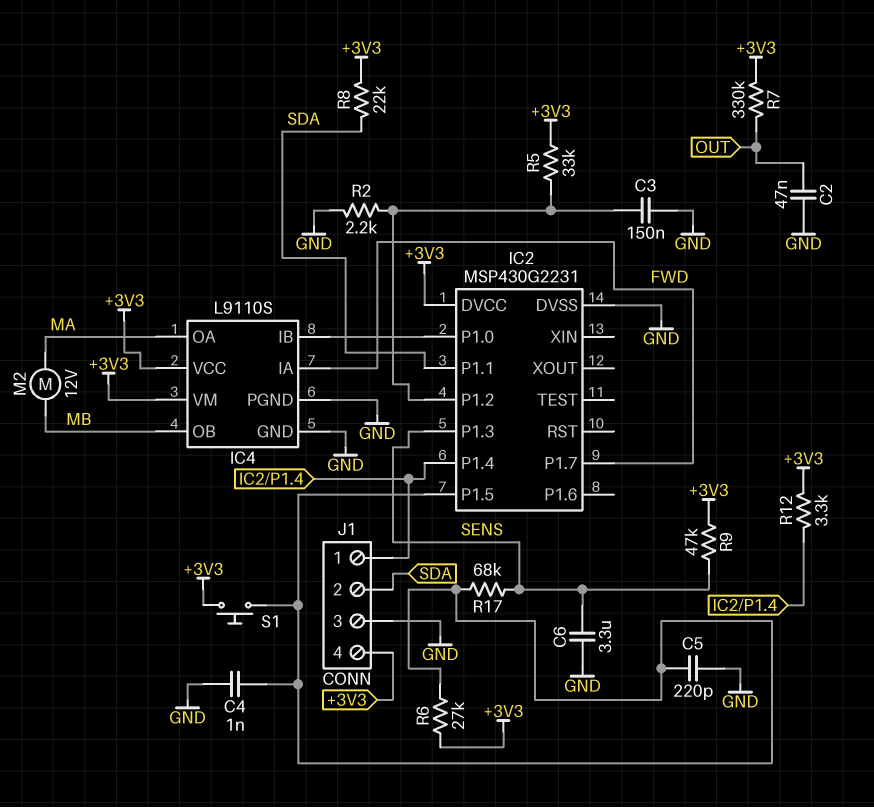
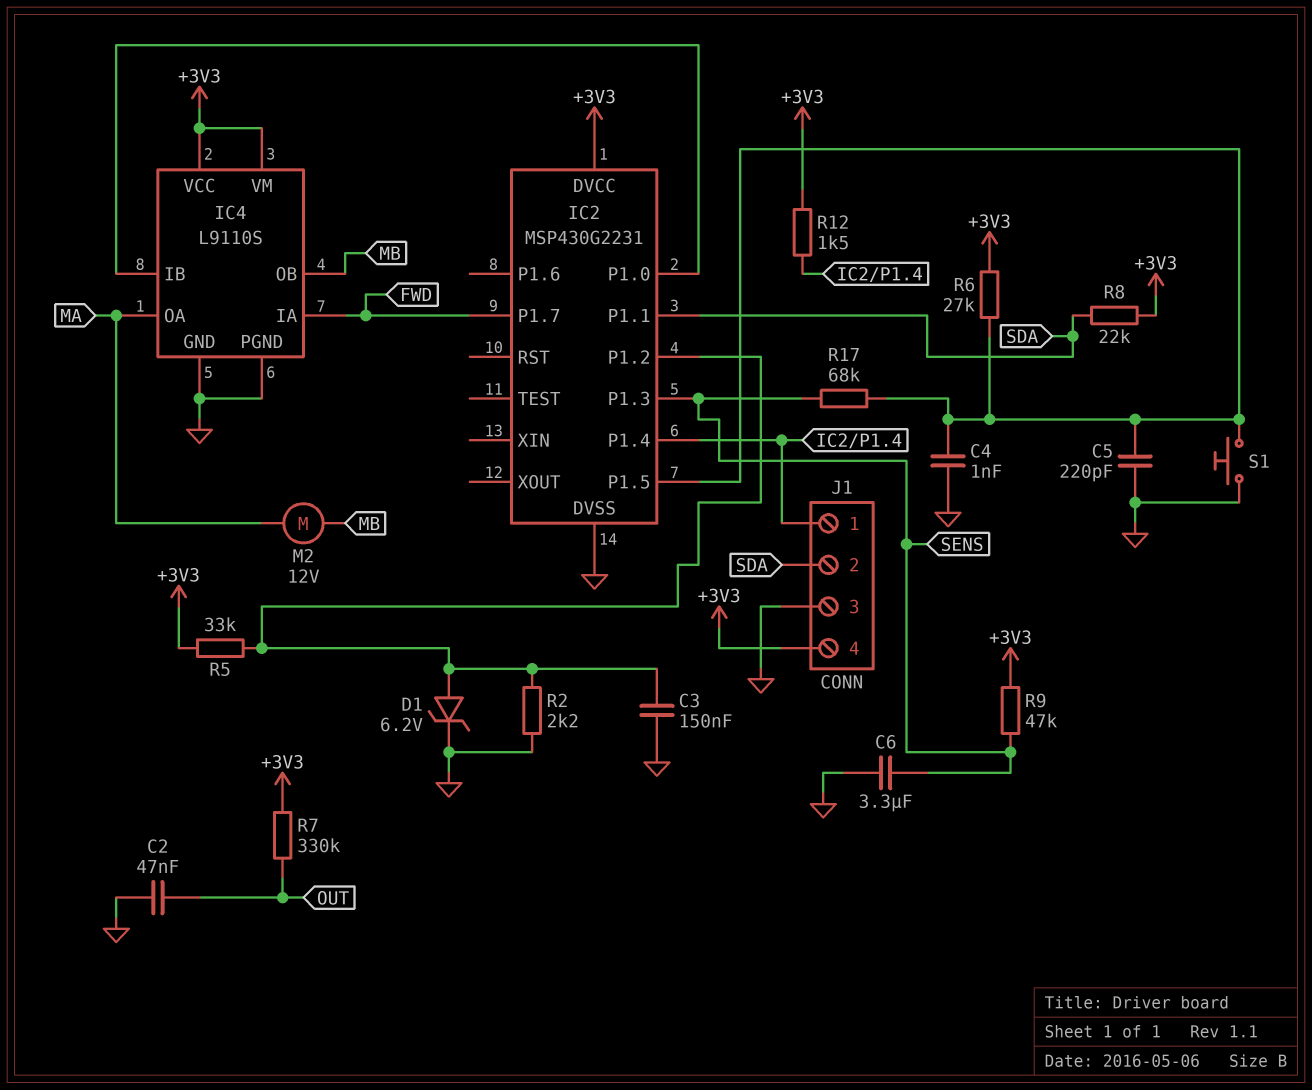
D1: none -> zener 6.2V (A IC2/P1.2, K GND)
R12: 3.3k (+3V3, IC2/P1.4) -> 1.5k (+3V3, IC2/P1.4)
S1: button (+3V3, IC2/P1.5) -> button (GND, IC2/P1.5)

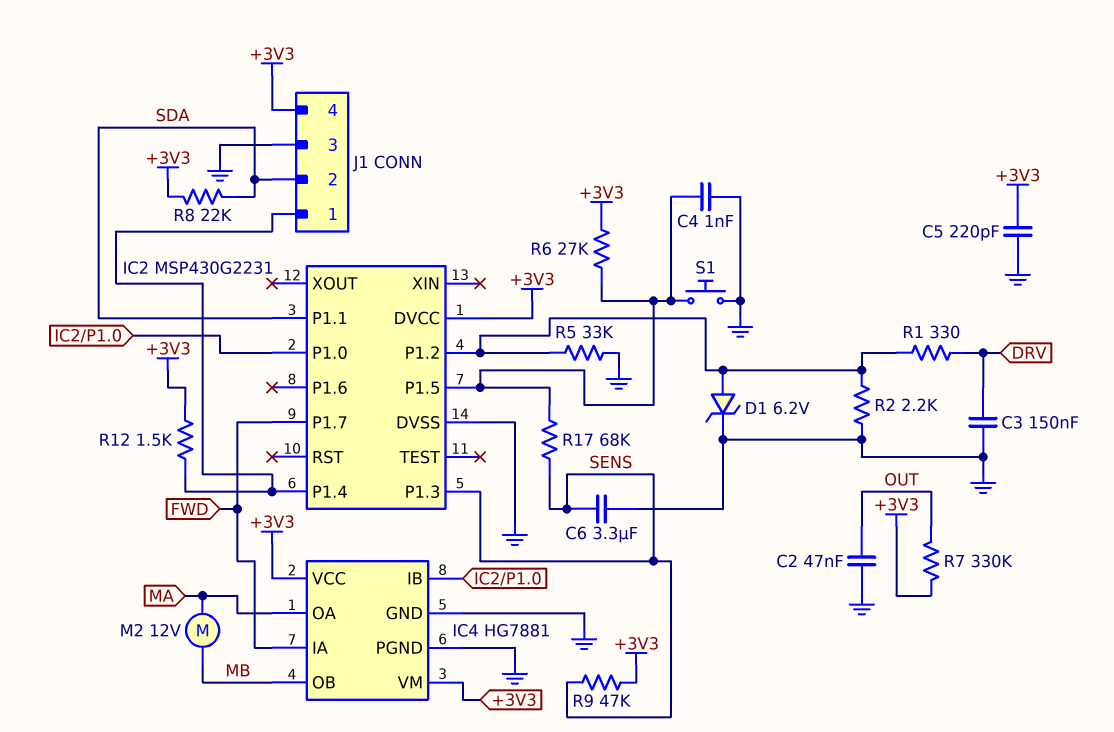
C3: 150nF (GND, IC2/P1.2) -> 150nF (DRV, GND)
C5: 220pF (GND, IC2/P1.5) -> 220pF (+3V3, GND)
IC4: L9110S -> HG7881
R1: none -> 330 (DRV, IC2/P1.2)
R5: 33k (+3V3, IC2/P1.2) -> 33k (GND, IC2/P1.2)

